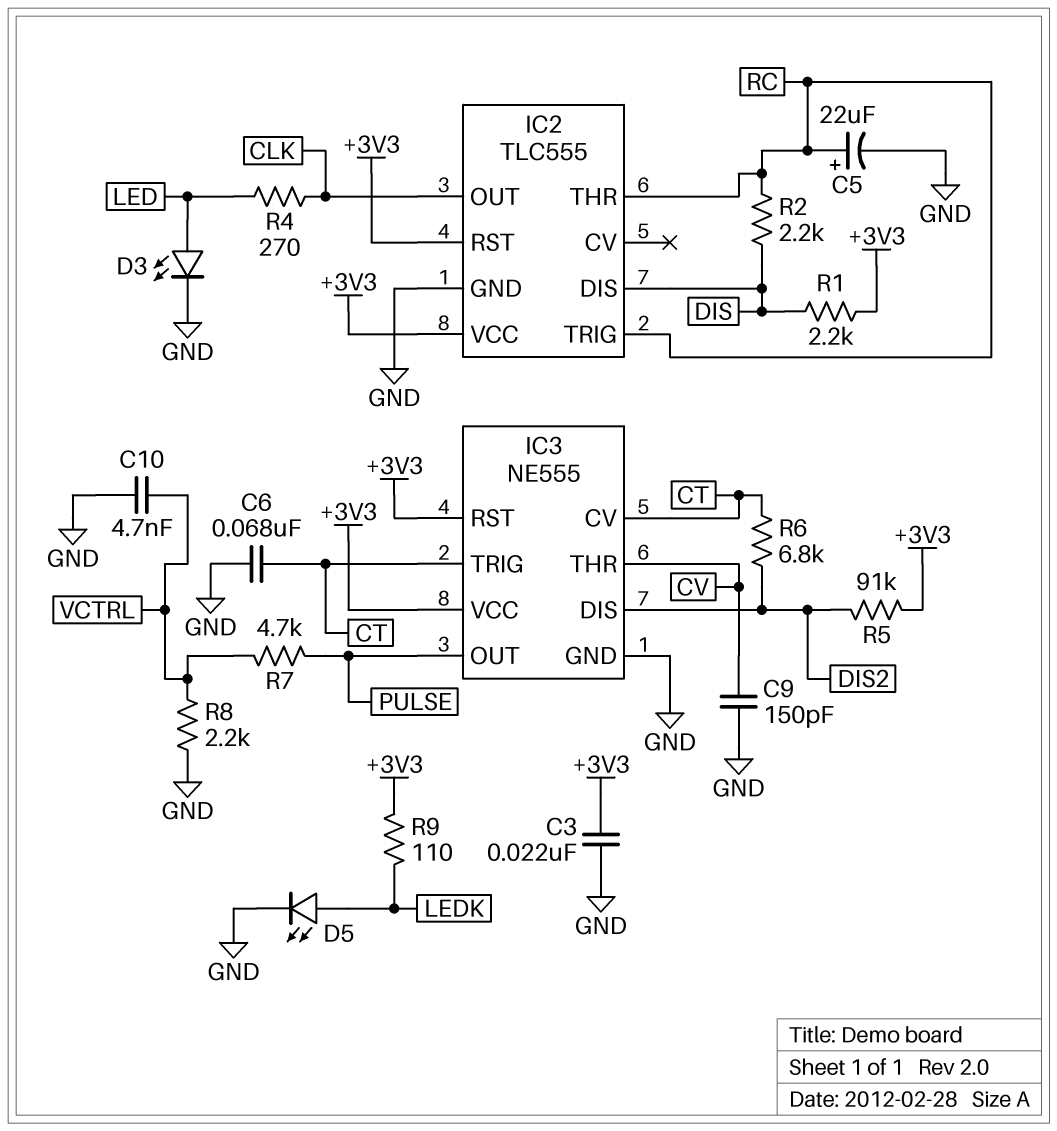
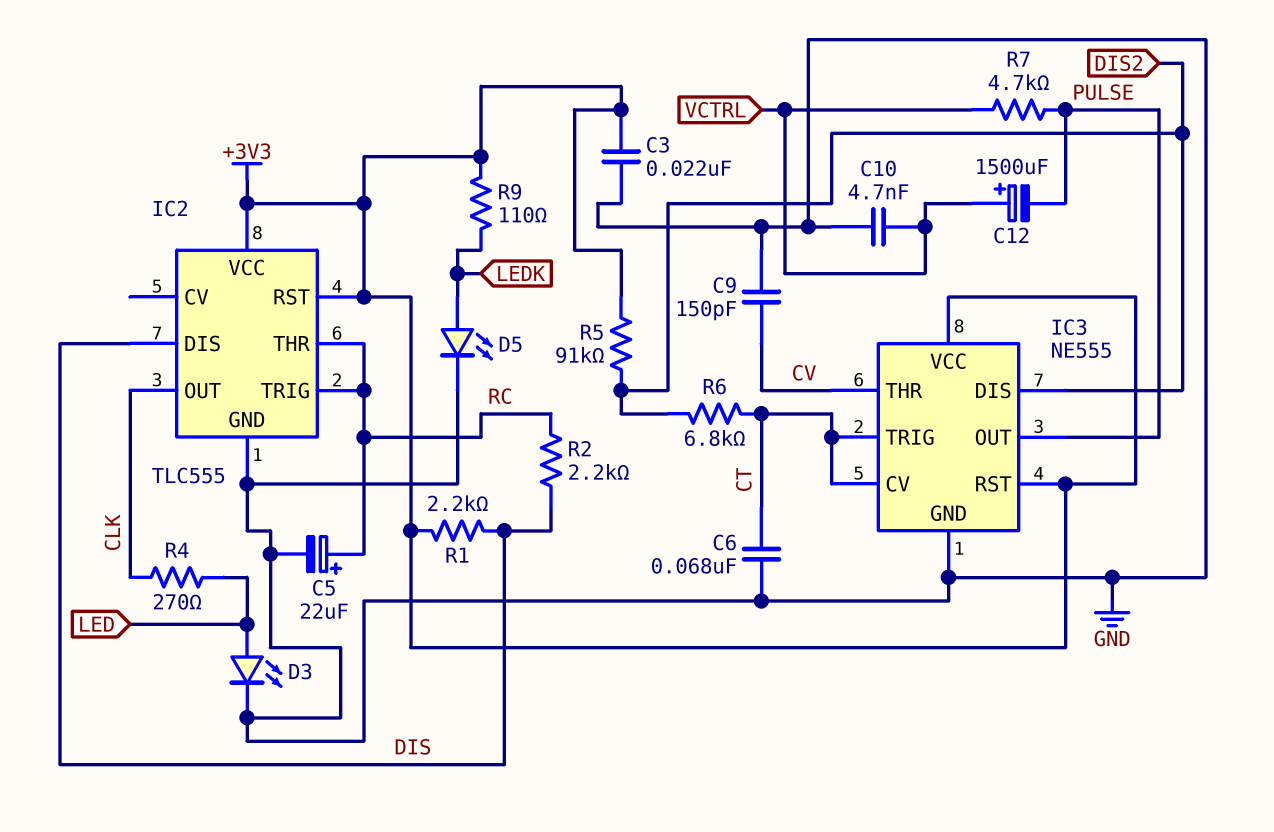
C12: none -> 1500uF (plus VCTRL, minus PULSE)
R8: 2.2k (GND, VCTRL) -> none

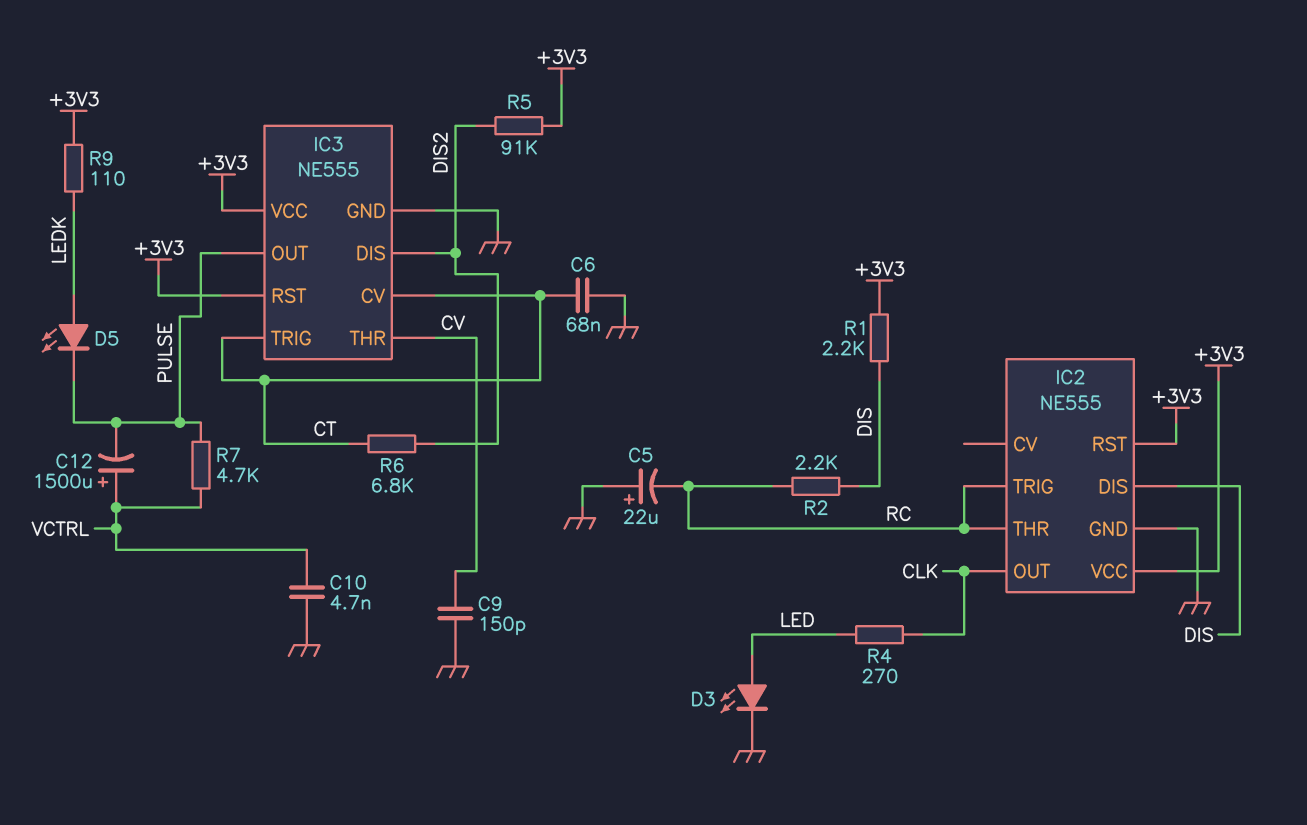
C3: 22nF (+3V3, GND) -> none
C5: 22uF (plus RC, minus GND) -> 22uF (plus GND, minus RC)
D5: LED (A LEDK, K GND) -> LED (A LEDK, K PULSE)
IC2: TLC555 -> NE555

